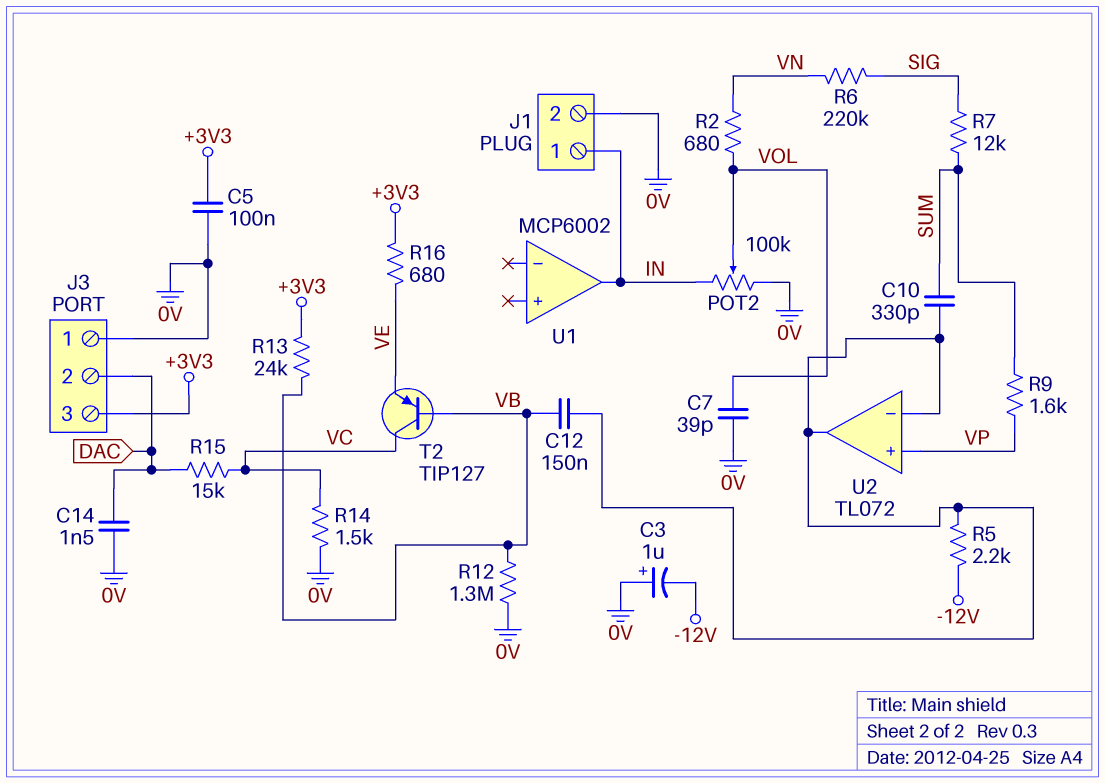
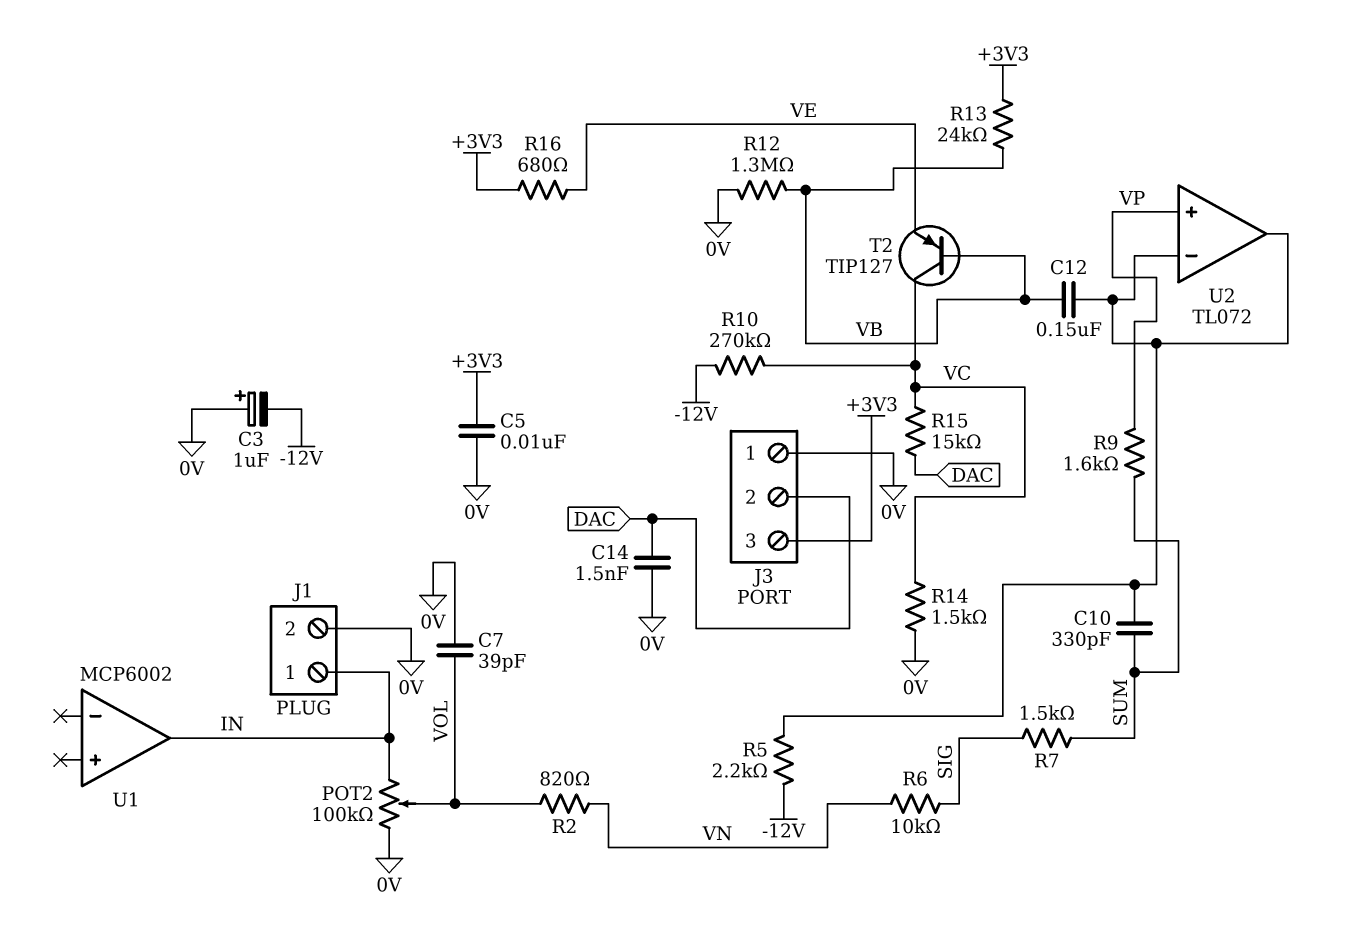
C5: 100nF (+3V3, 0V) -> 10nF (+3V3, 0V)
R2: 680 (VN, VOL) -> 820 (VN, VOL)
R6: 220k (SIG, VN) -> 10k (SIG, VN)
R7: 12k (SIG, SUM) -> 1.5k (SIG, SUM)
R10: none -> 270k (-12V, VC)

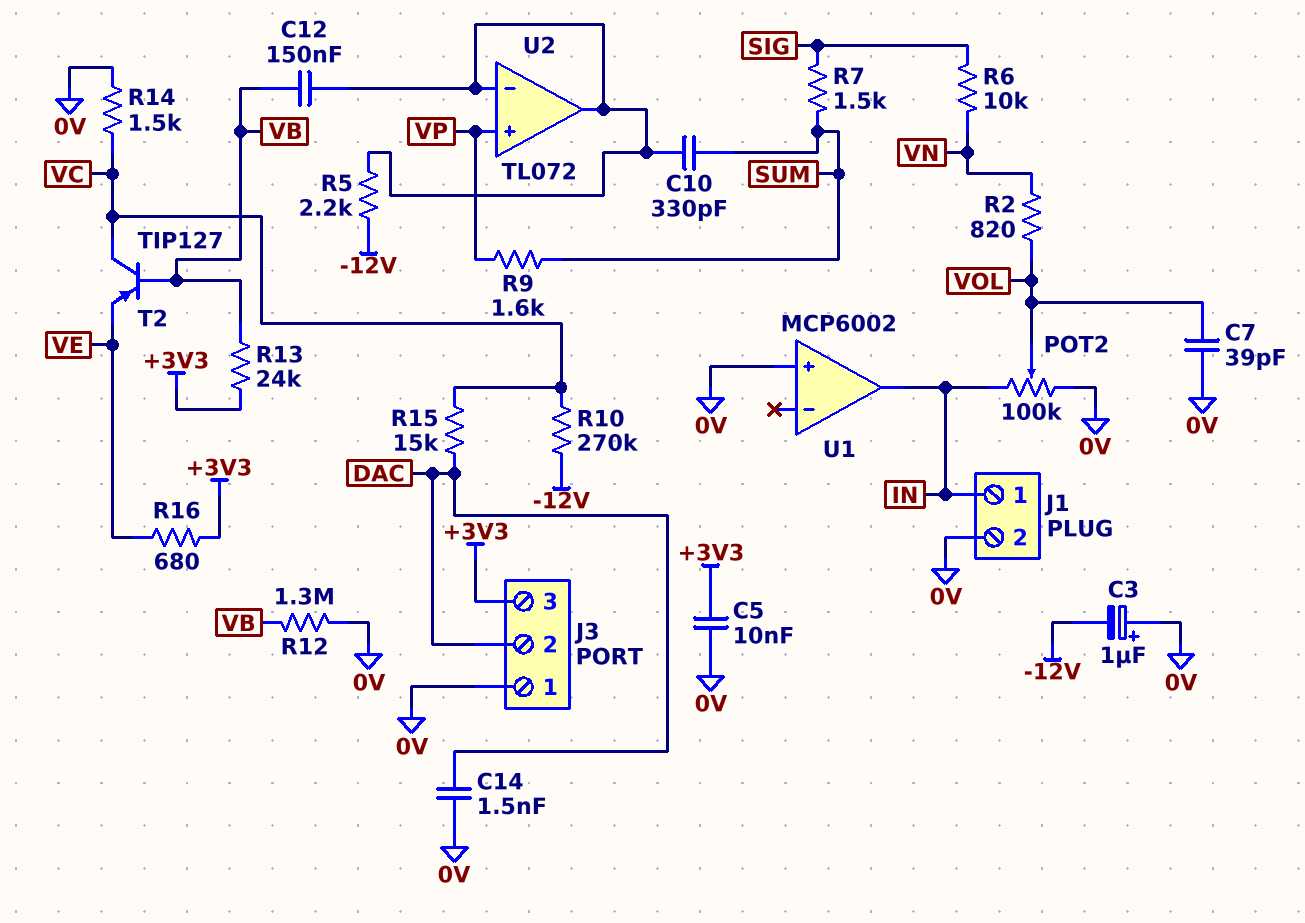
U1 pin in+: none -> 0V

